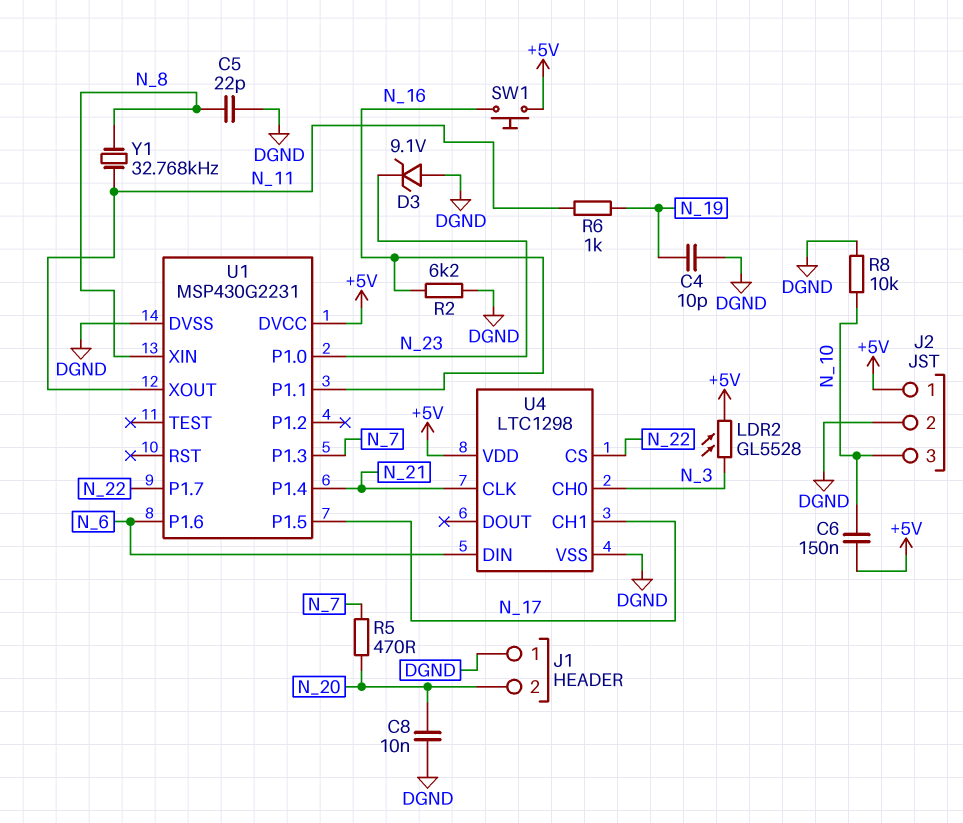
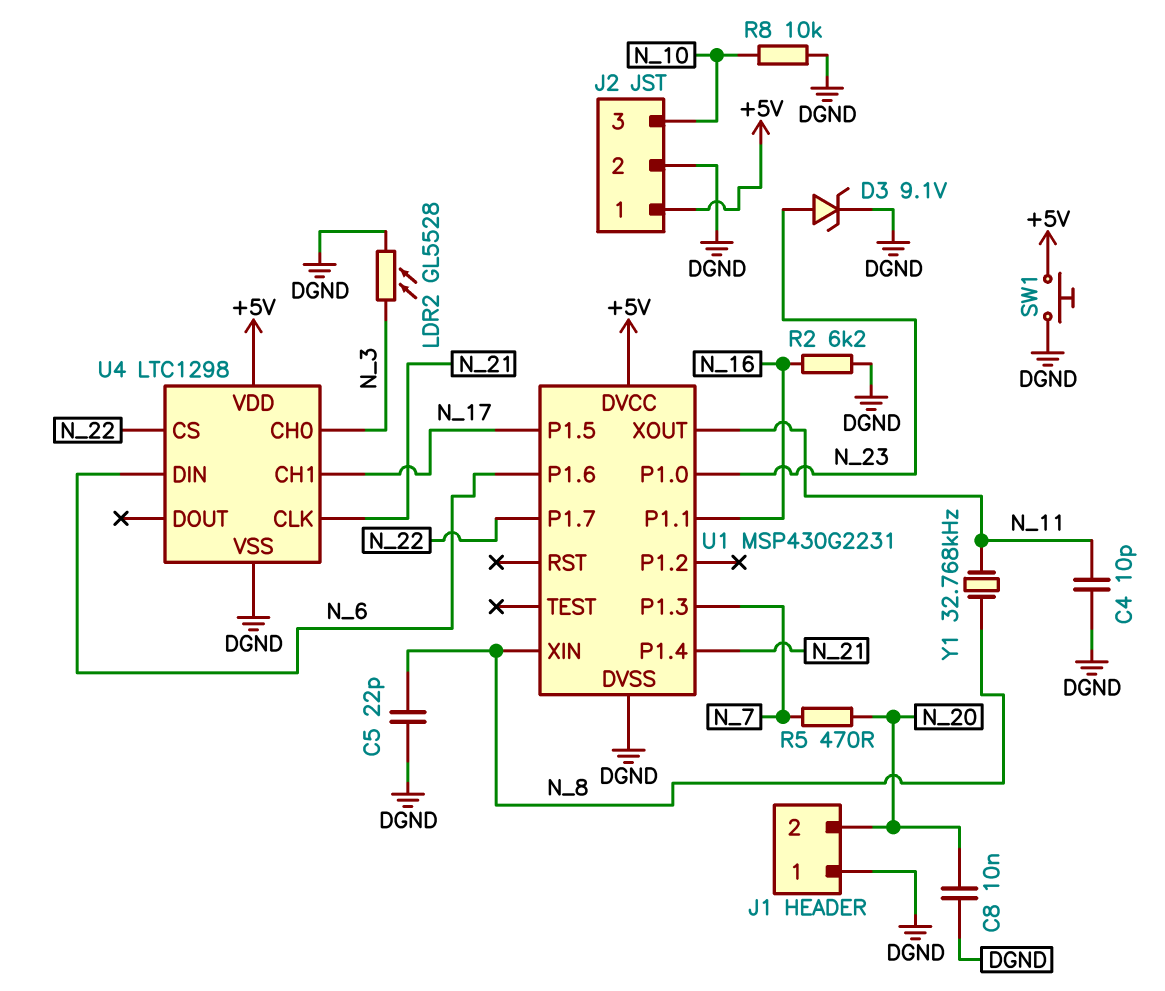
C4: 10pF (DGND, N_19) -> 10pF (DGND, N_11)
C6: 150nF (+5V, N_10) -> none
D3: zener 9.1V (A DGND, K N_23) -> zener 9.1V (A N_23, K DGND)
LDR2: GL5528 (+5V, N_3) -> GL5528 (DGND, N_3)
R6: 1k (N_11, N_19) -> none
SW1: button (+5V, N_16) -> button (+5V, DGND)

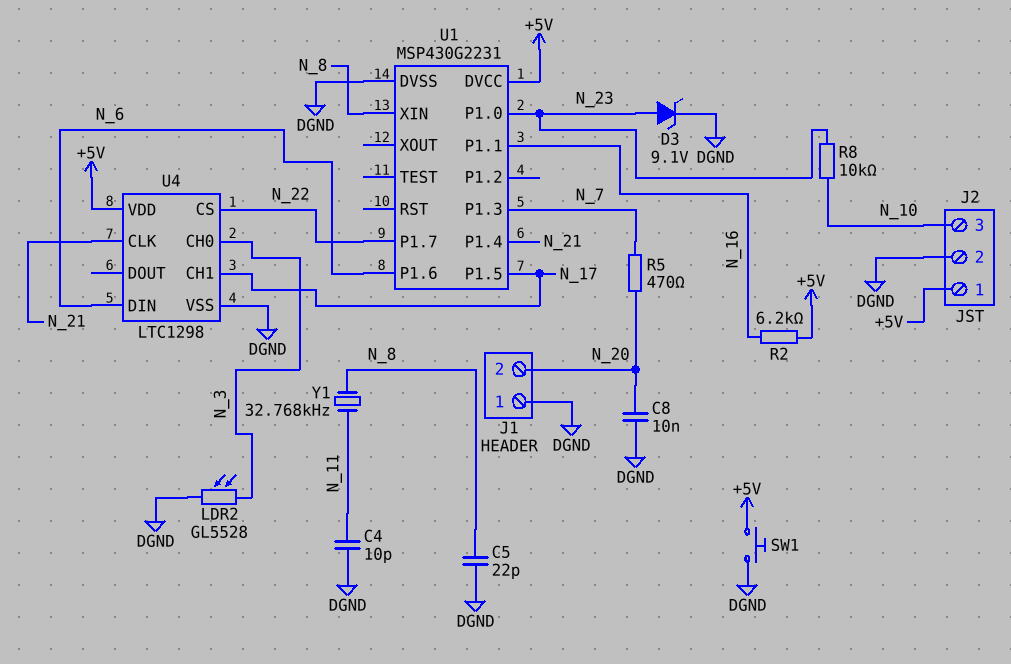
R2: 6.2k (DGND, N_16) -> 6.2k (+5V, N_16)
R8: 10k (DGND, N_10) -> 10k (N_10, N_23)
U1 pin XOUT: N_11 -> none

